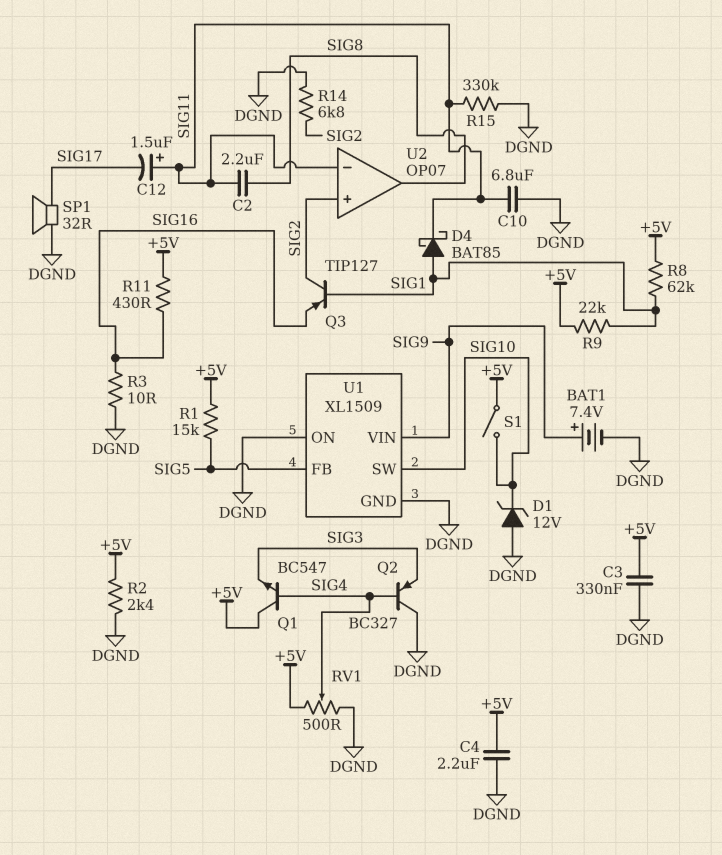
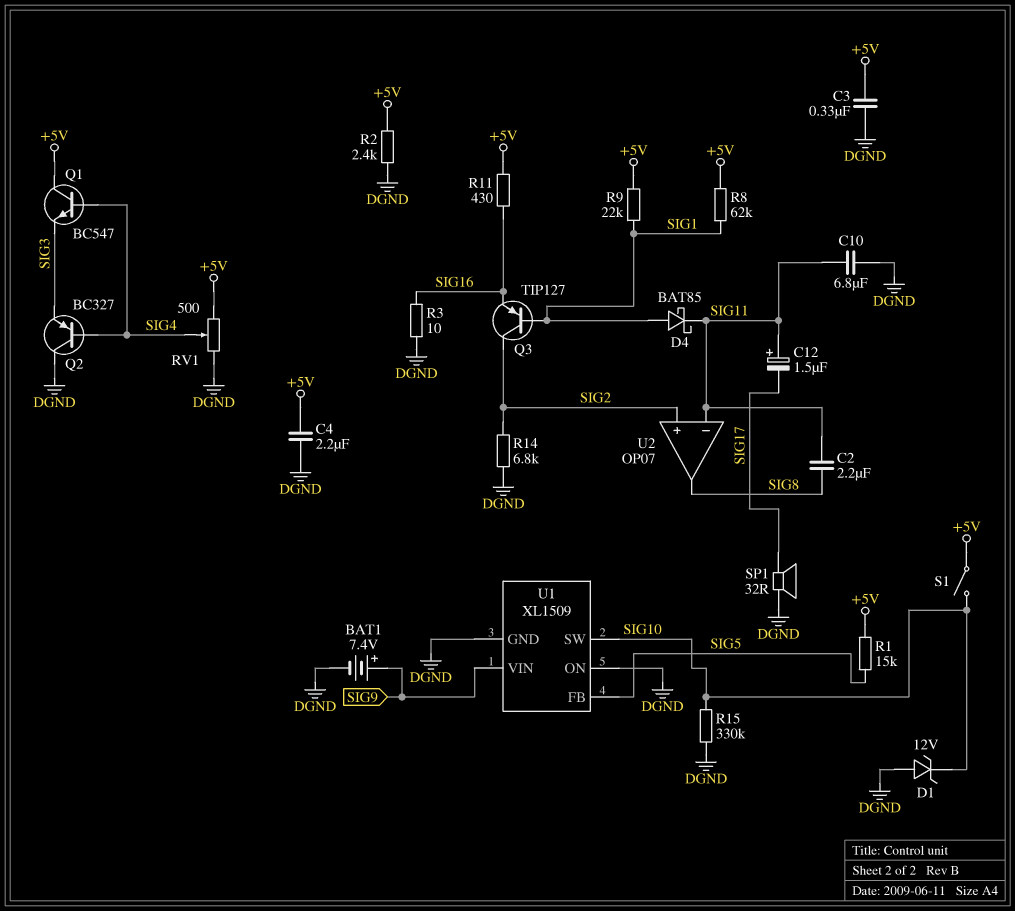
R15: 330k (DGND, SIG11) -> 330k (DGND, SIG10)

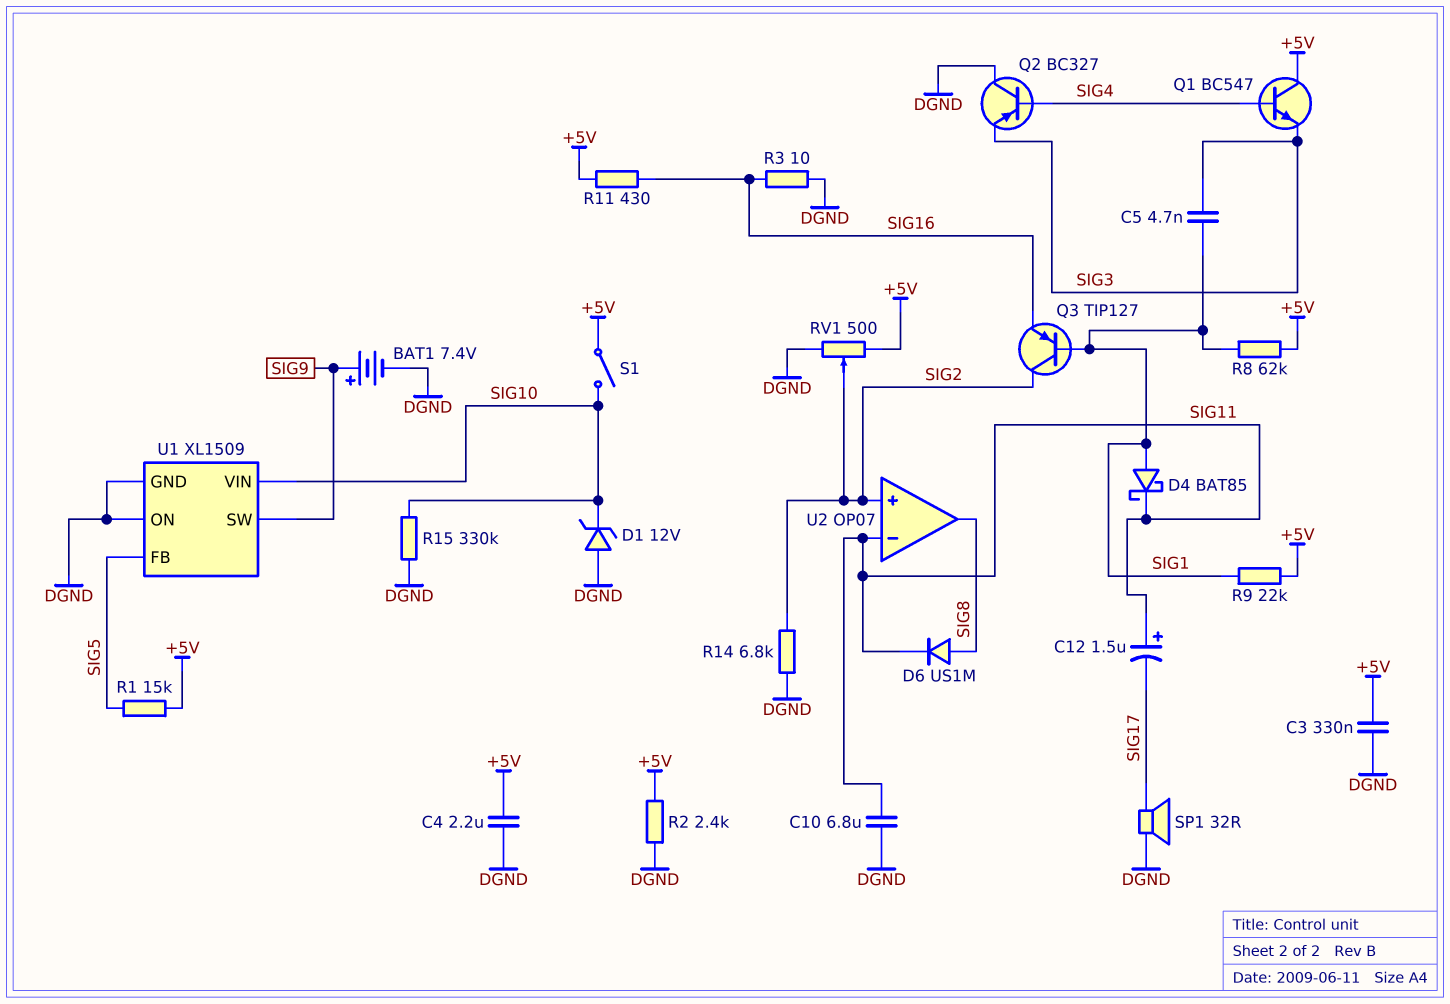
C2: 2.2uF (SIG8, SIG11) -> none
C5: none -> 4.7nF (SIG1, SIG3)
D6: none -> diode US1M (A SIG8, K SIG11)
RV1: 500 (+5V, DGND, wiper SIG4) -> 500 (+5V, DGND, wiper SIG2)
U1 pin SW: SIG10 -> SIG9
U1 pin VIN: SIG9 -> SIG10

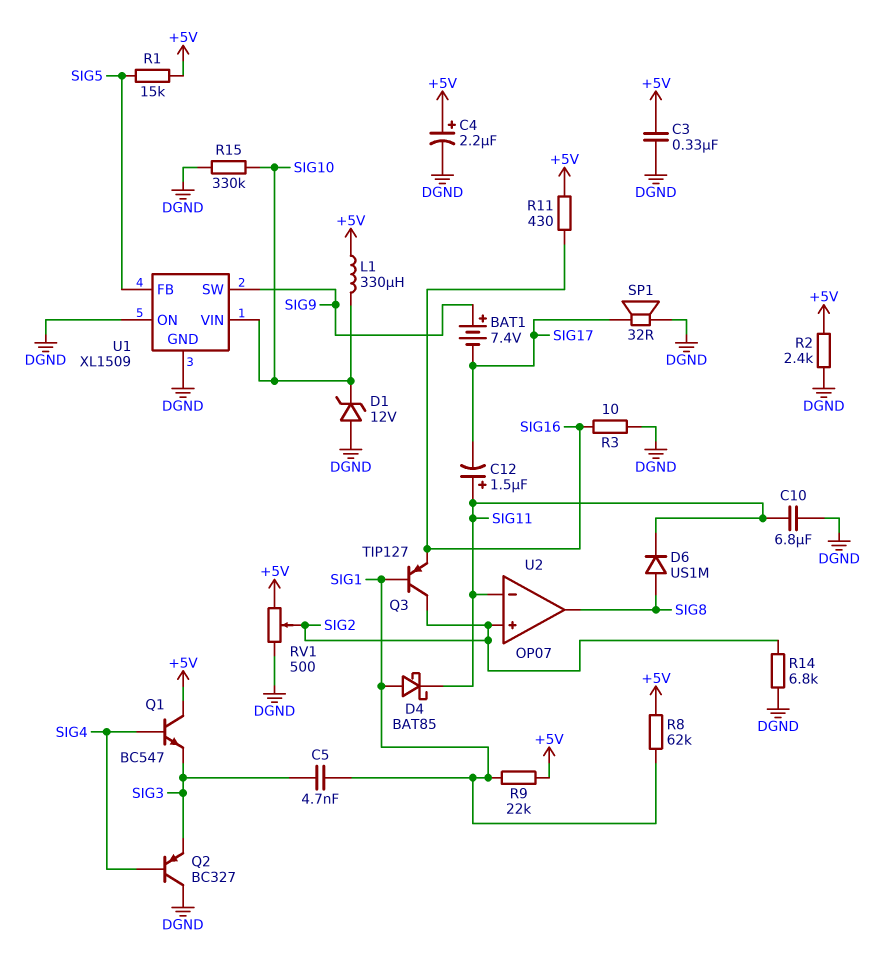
BAT1: 7.4V (plus SIG9, minus DGND) -> 7.4V (plus SIG9, minus SIG17)
C4: 2.2uF (+5V, DGND) -> 2.2uF (plus +5V, minus DGND)
L1: none -> 330uH (+5V, SIG10)
S1: switch (+5V, SIG10) -> none

